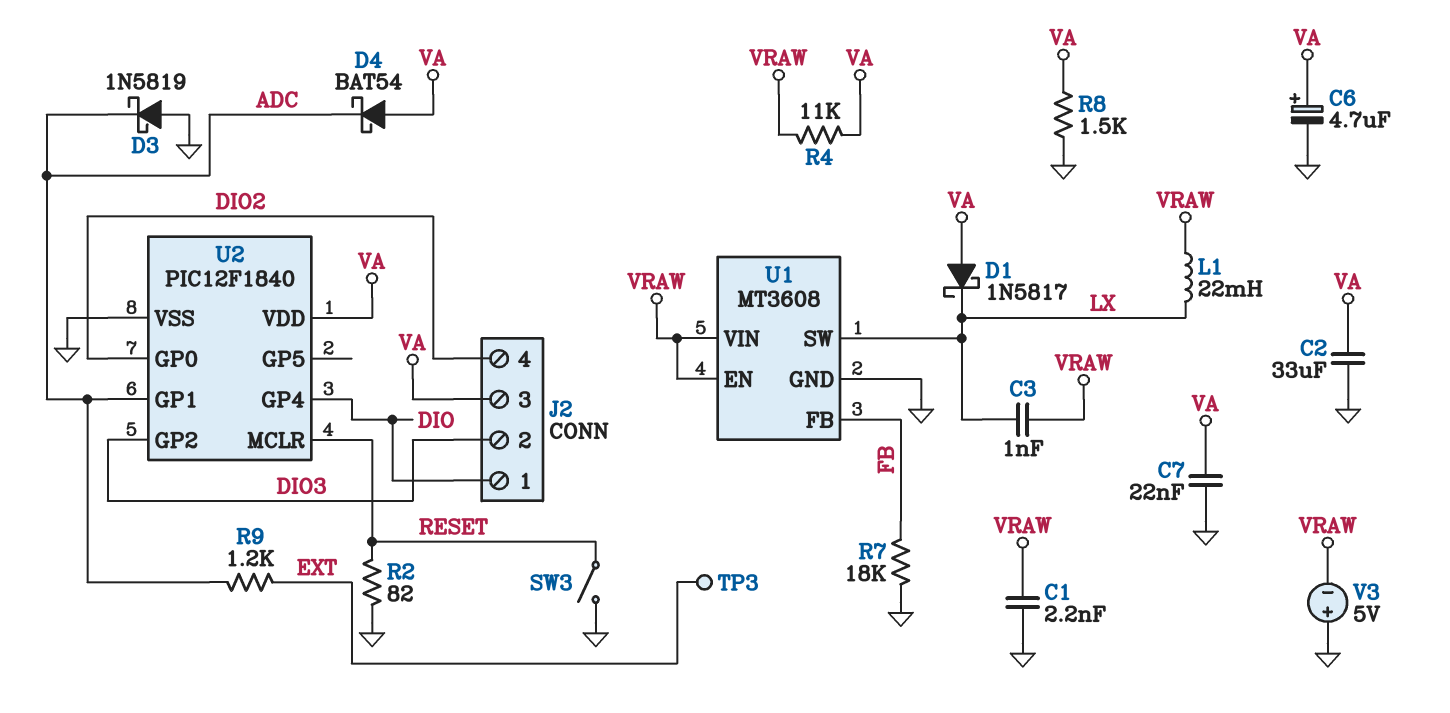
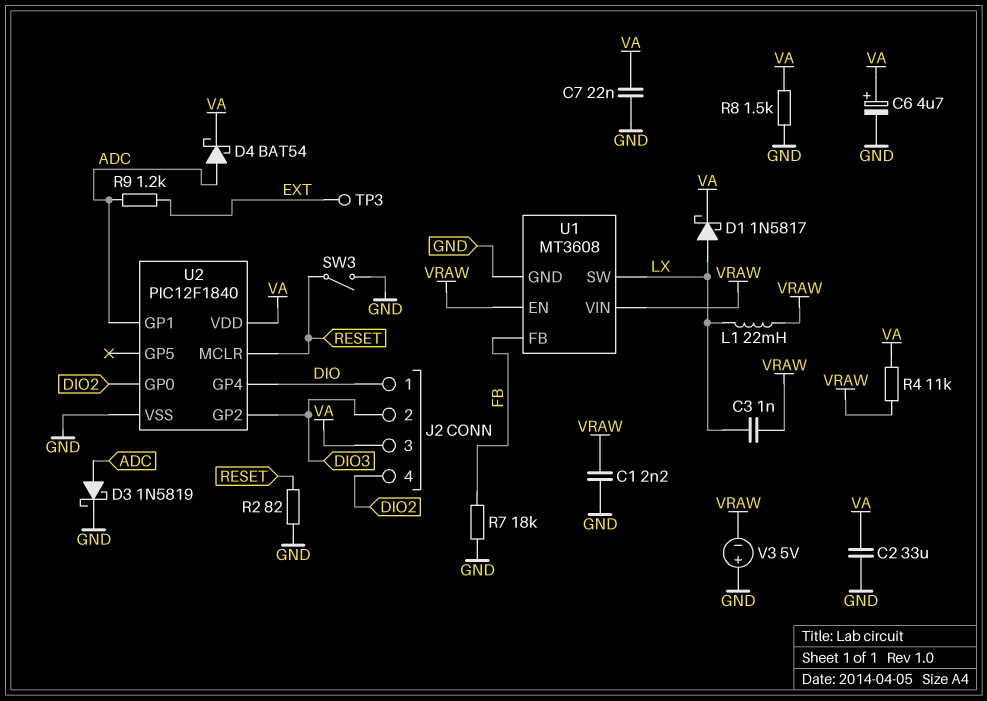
D1: schottky 1N5817 (A VA, K LX) -> schottky 1N5817 (A LX, K VA)
D3: schottky 1N5819 (A GND, K ADC) -> schottky 1N5819 (A ADC, K GND)
D4: schottky BAT54 (A VA, K ADC) -> schottky BAT54 (A ADC, K VA)

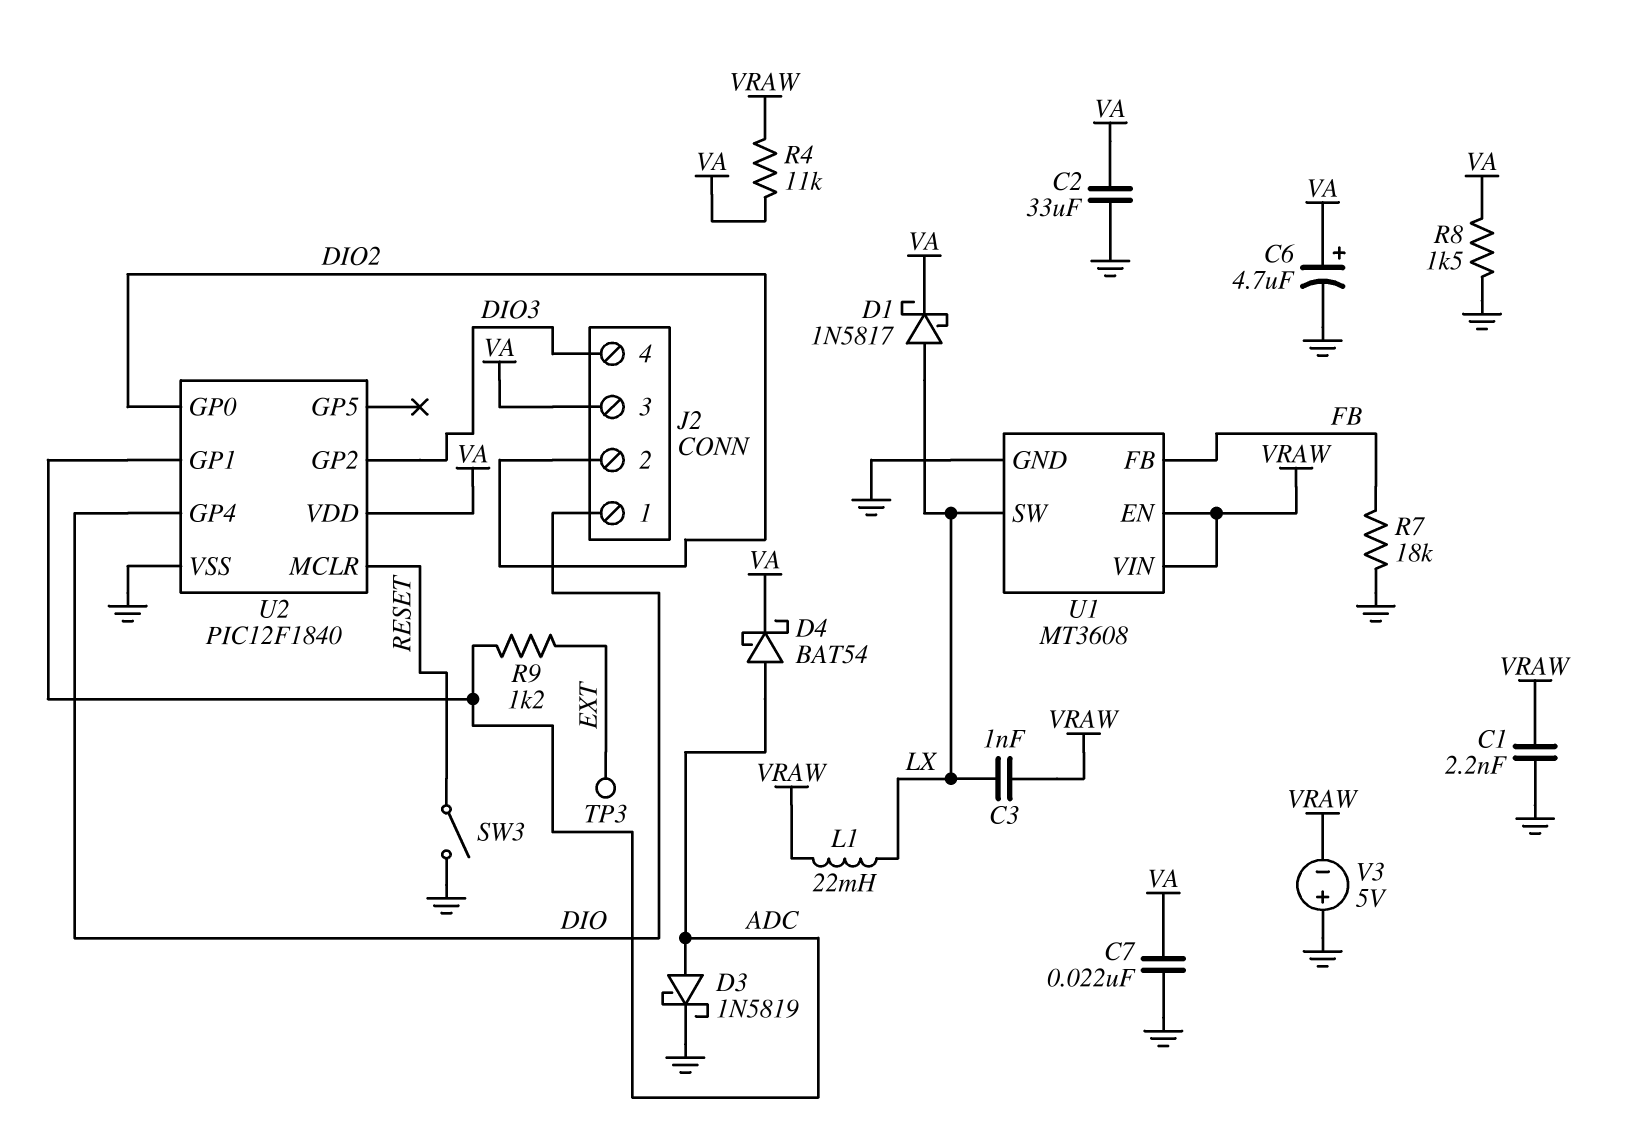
J2 pin 2: DIO3 -> DIO2
J2 pin 4: DIO2 -> DIO3
R2: 82 (GND, RESET) -> none

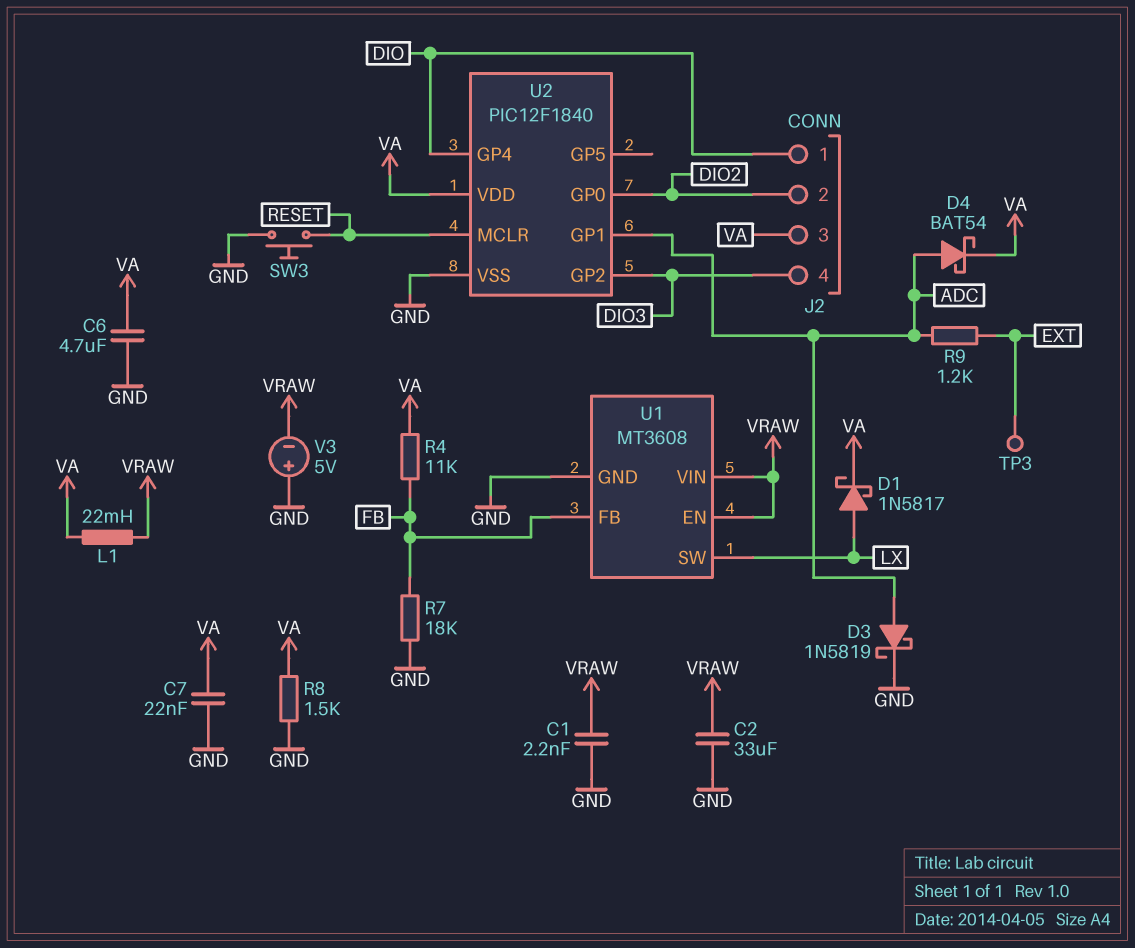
C2: 33uF (GND, VA) -> 33uF (GND, VRAW)
C3: 1nF (LX, VRAW) -> none
C6: 4.7uF (plus VA, minus GND) -> 4.7uF (GND, VA)
L1: 22mH (LX, VRAW) -> 22mH (VA, VRAW)
R4: 11k (VA, VRAW) -> 11k (FB, VA)
SW3: switch (GND, RESET) -> button (GND, RESET)

